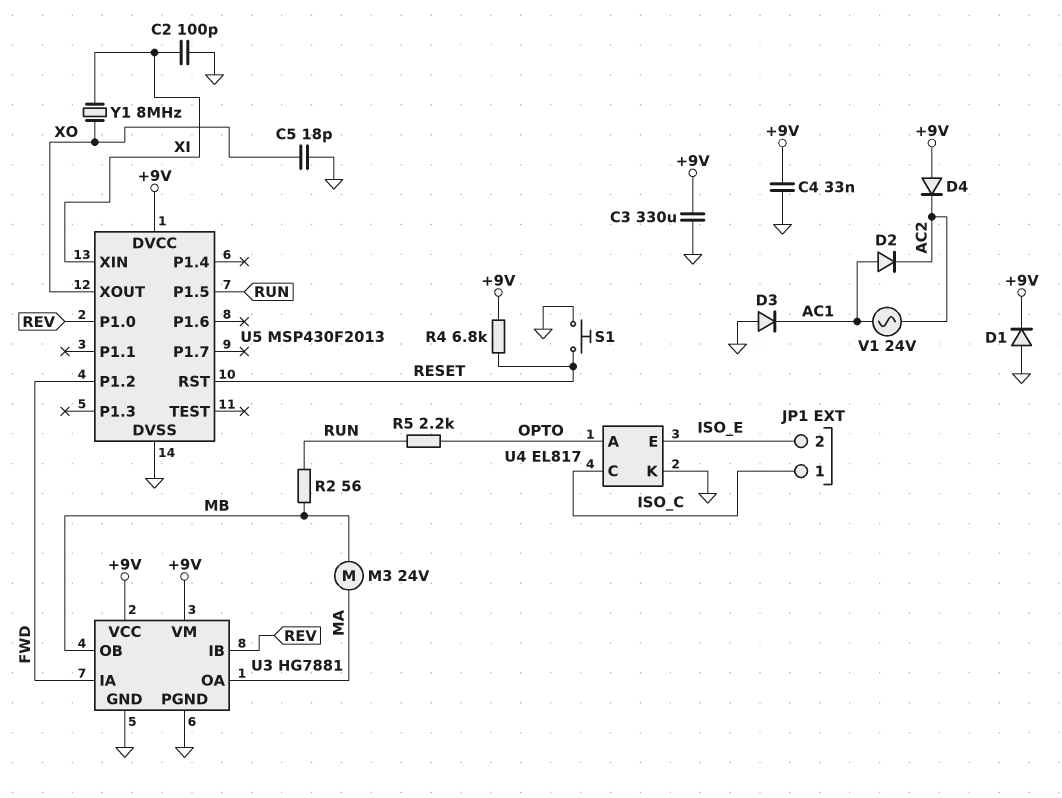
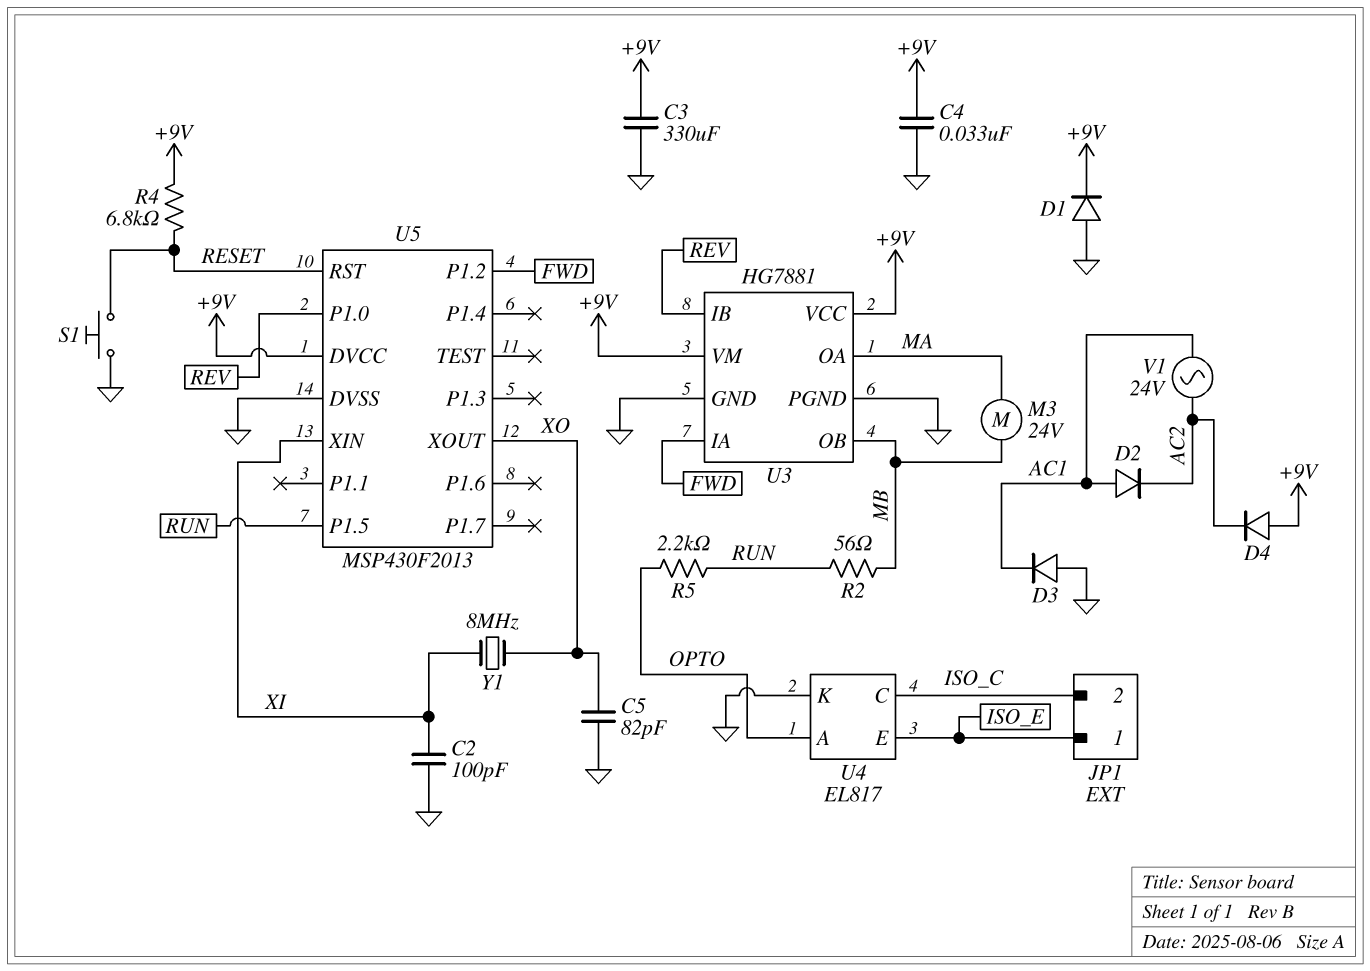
C5: 18pF (GND, XO) -> 82pF (GND, XO)
JP1 pin 1: ISO_C -> ISO_E
JP1 pin 2: ISO_E -> ISO_C

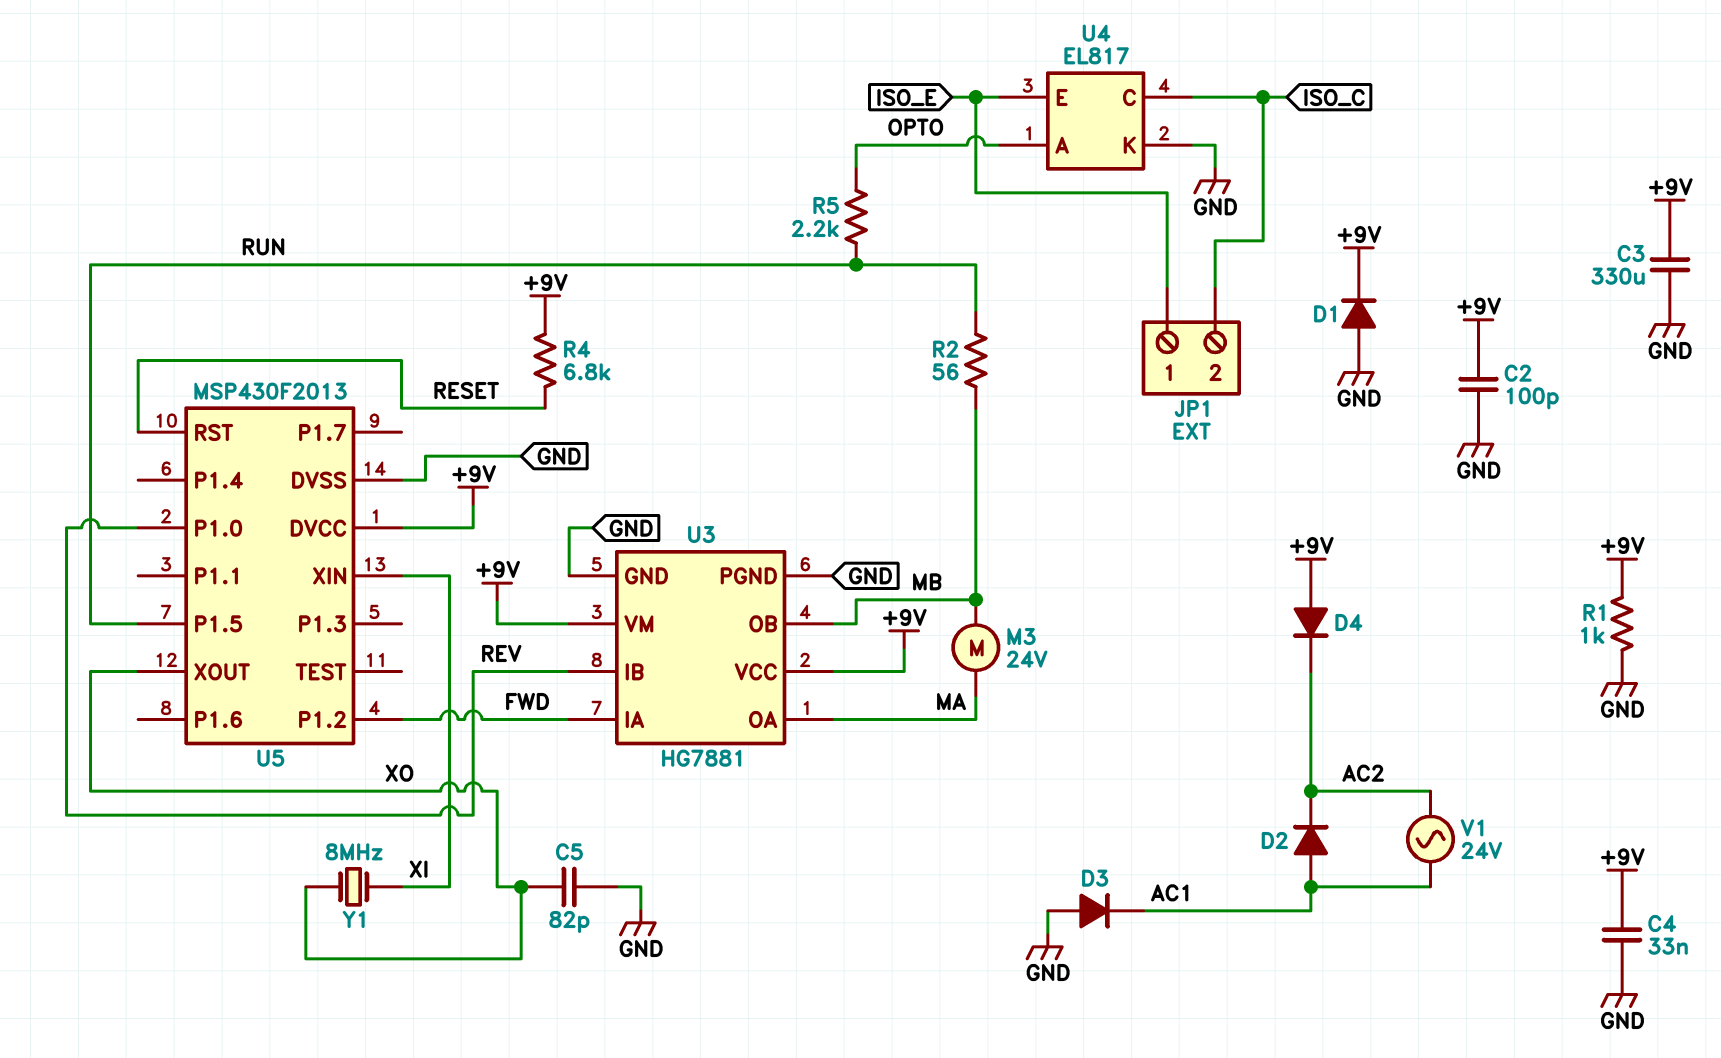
C2: 100pF (GND, XI) -> 100pF (+9V, GND)
R1: none -> 1k (+9V, GND)
S1: button (GND, RESET) -> none

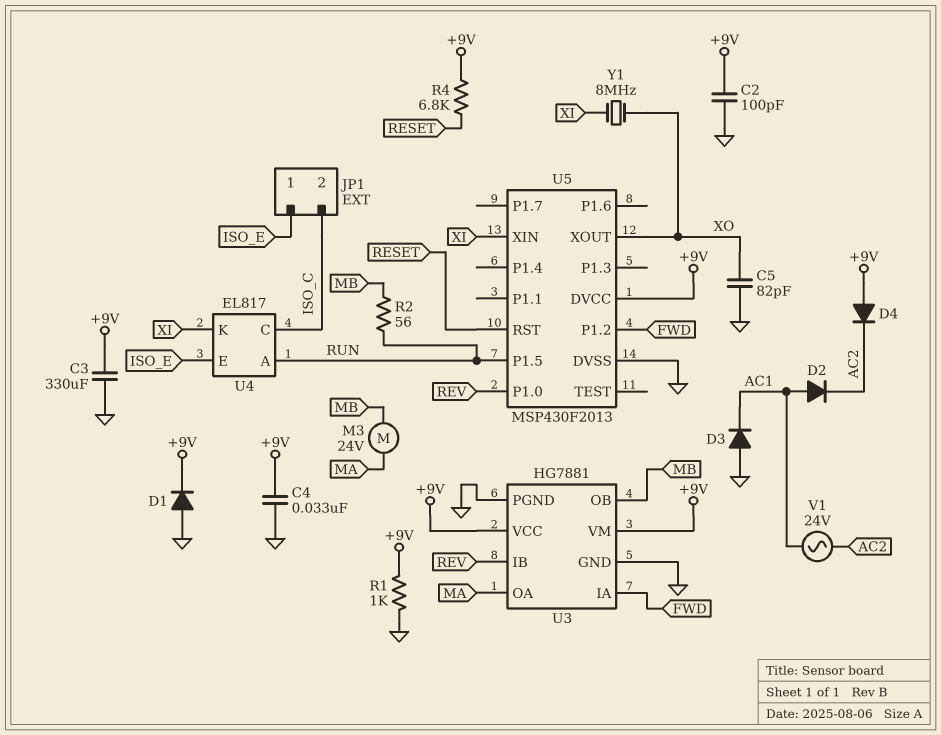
R5: 2.2k (OPTO, RUN) -> none
U4 pin A: OPTO -> RUN
U4 pin K: GND -> XI

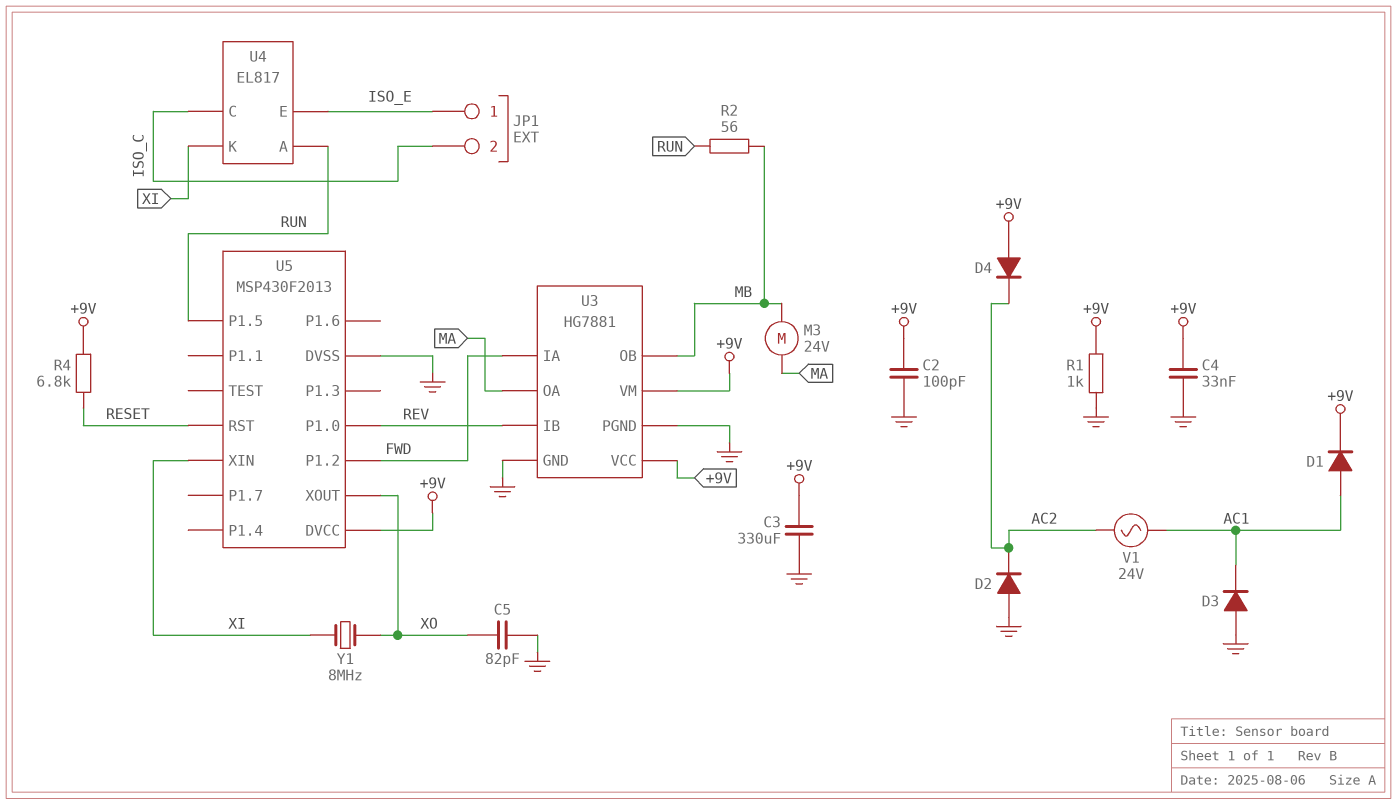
D1: diode (A GND, K +9V) -> diode (A AC1, K +9V)
D2: diode (A AC1, K AC2) -> diode (A GND, K AC2)

